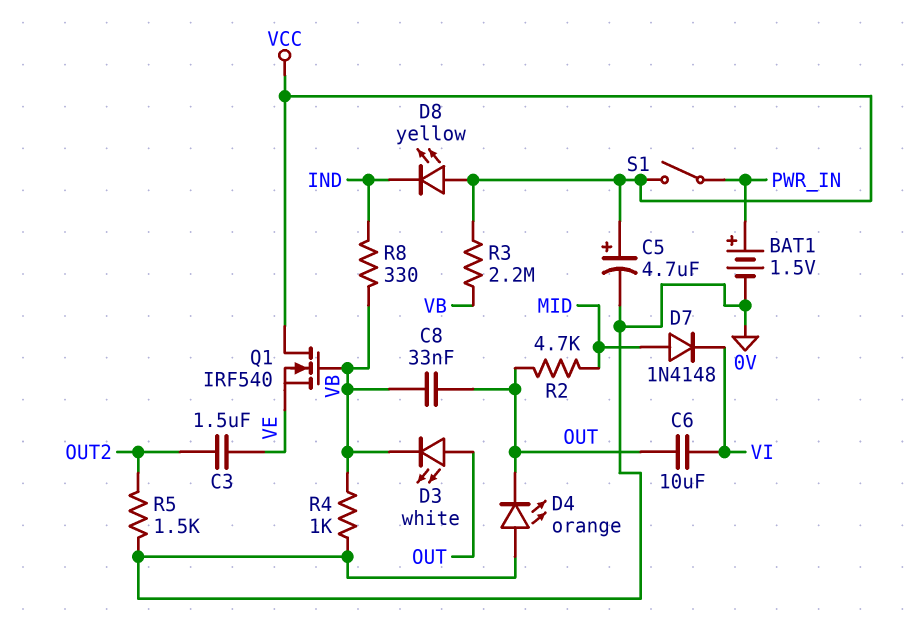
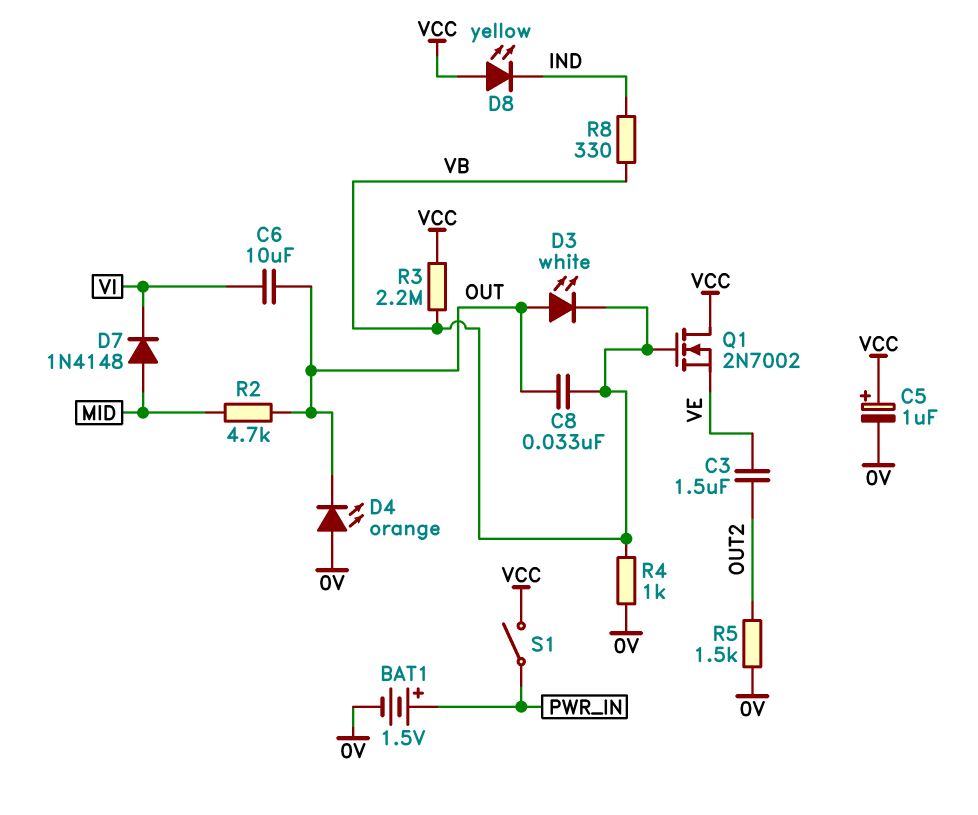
C5: 4.7uF (plus VCC, minus 0V) -> 1uF (plus VCC, minus 0V)
Q1: NMOS IRF540 (G VB, D VCC, S VE) -> NMOS 2N7002 (G VB, D VCC, S VE)

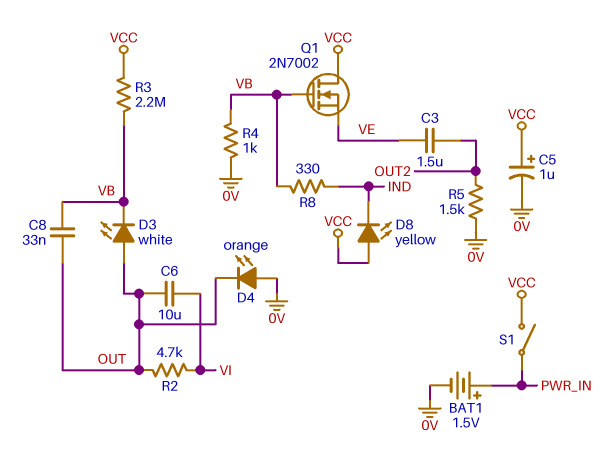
D7: diode 1N4148 (A MID, K VI) -> none
R2: 4.7k (MID, OUT) -> 4.7k (OUT, VI)

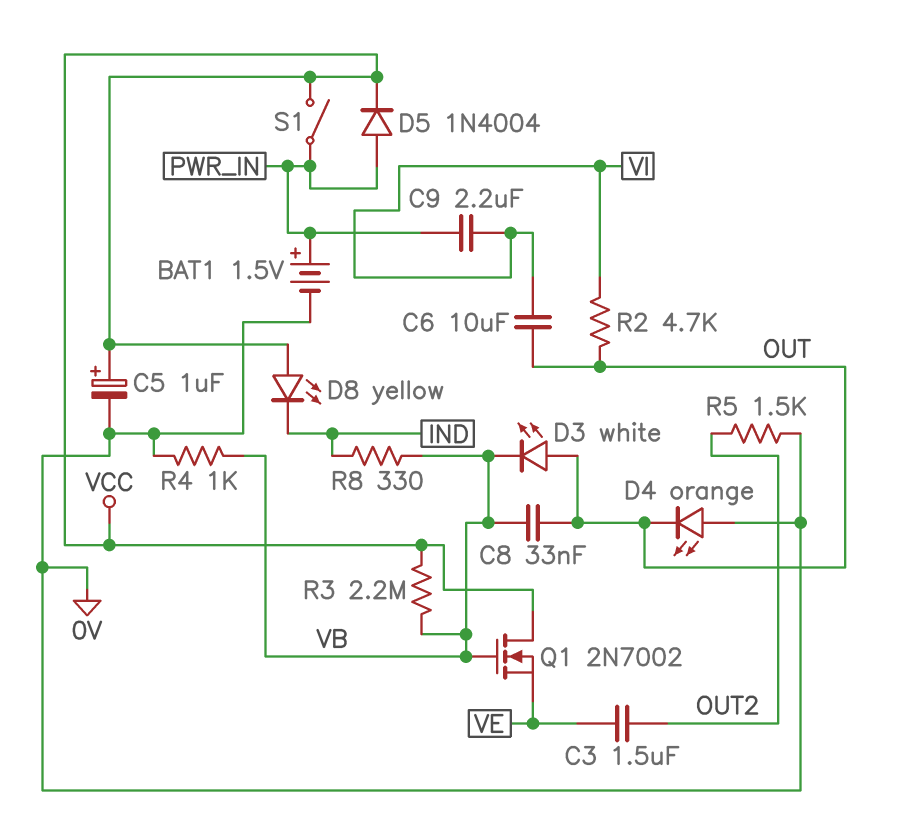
C9: none -> 2.2uF (PWR_IN, VI)
D5: none -> diode 1N4004 (A PWR_IN, K VCC)

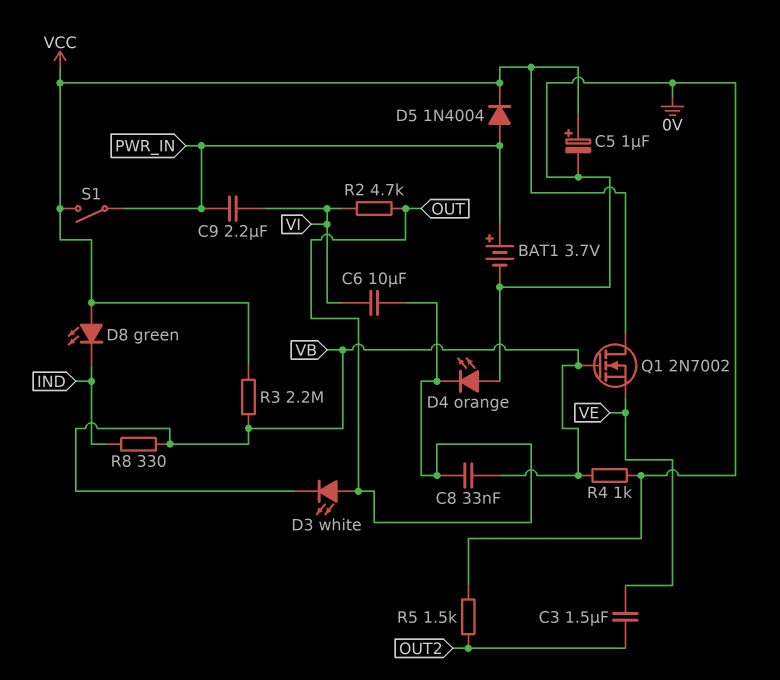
BAT1: 1.5V (plus PWR_IN, minus 0V) -> 3.7V (plus PWR_IN, minus 0V)
D8: LED yellow (A VCC, K IND) -> LED green (A VCC, K IND)

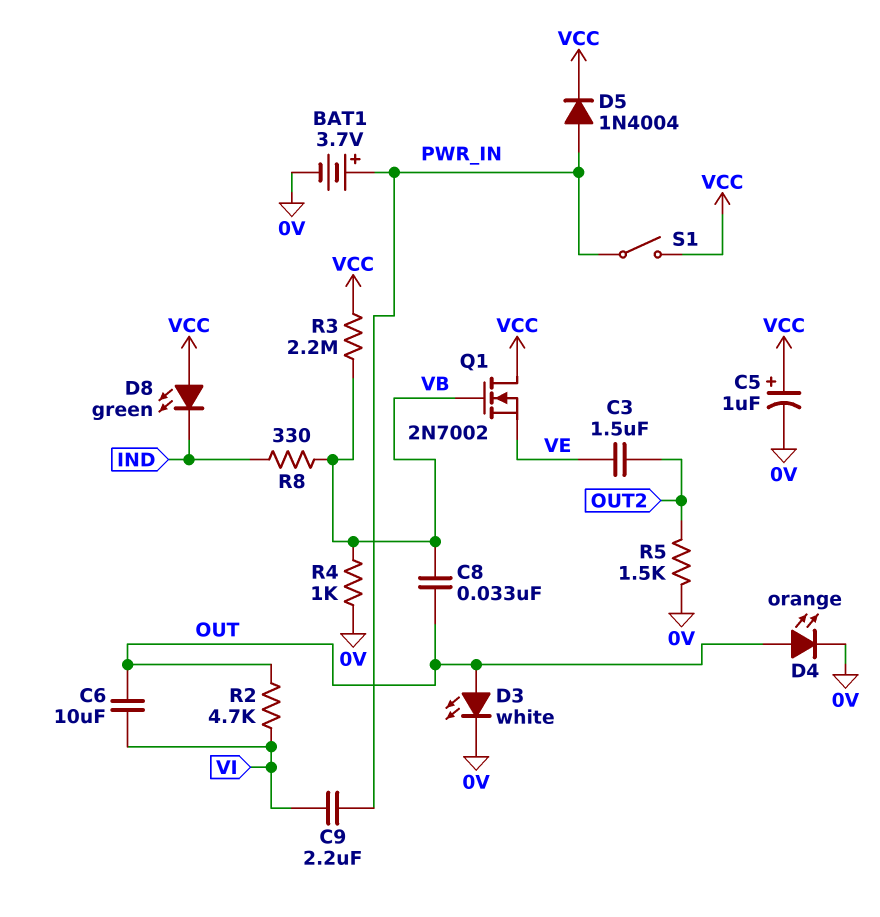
D3: LED white (A OUT, K VB) -> LED white (A OUT, K 0V)
D4: LED orange (A 0V, K OUT) -> LED orange (A OUT, K 0V)

